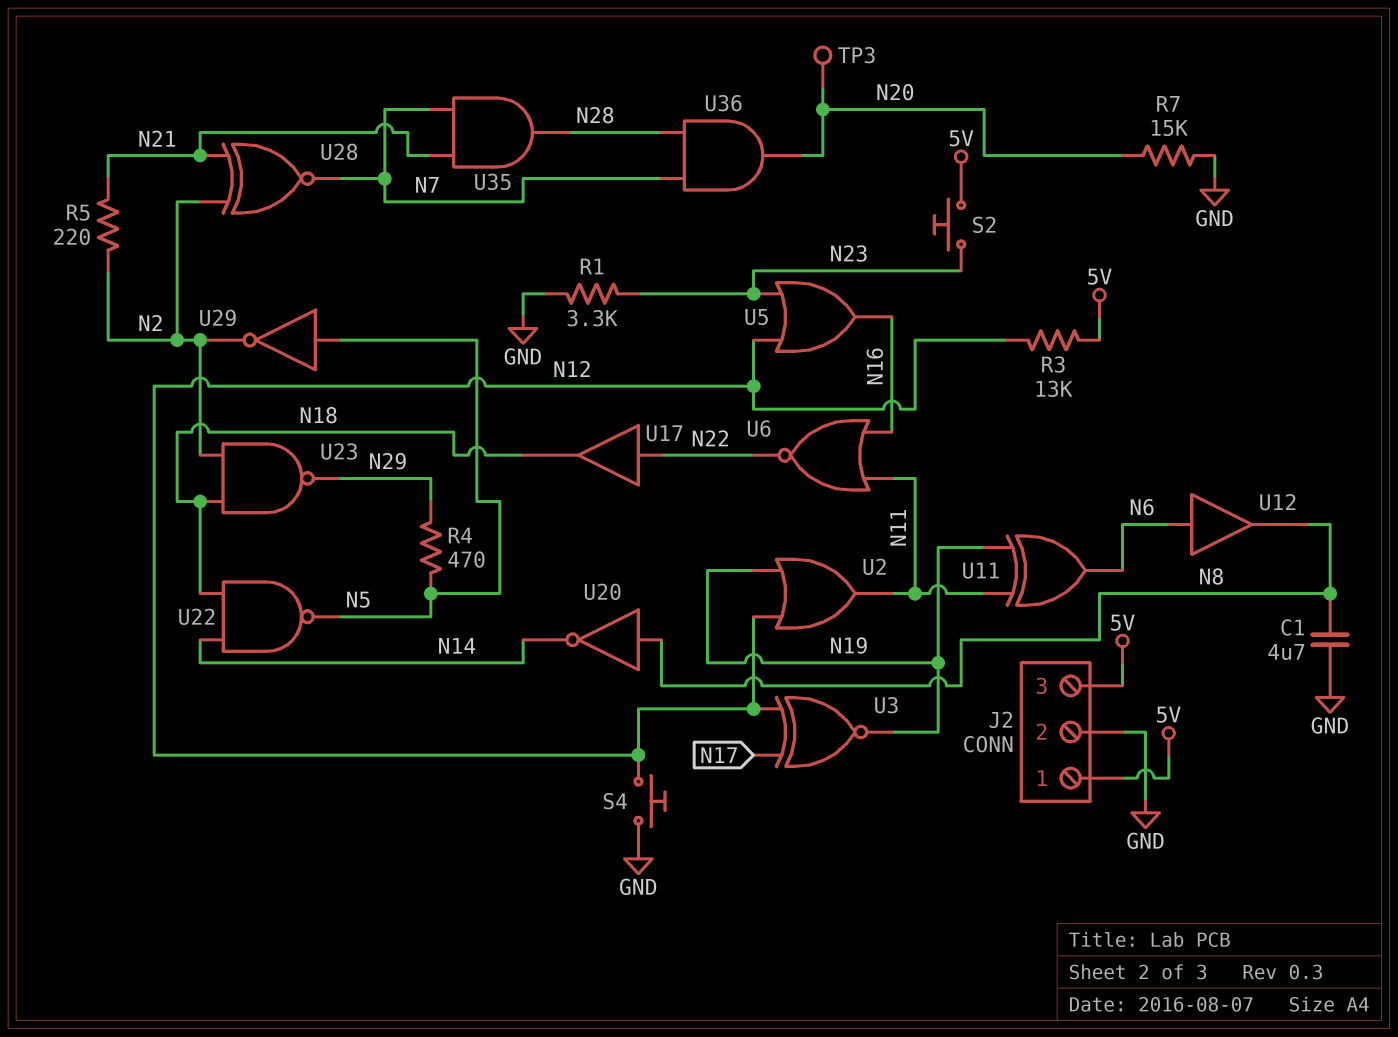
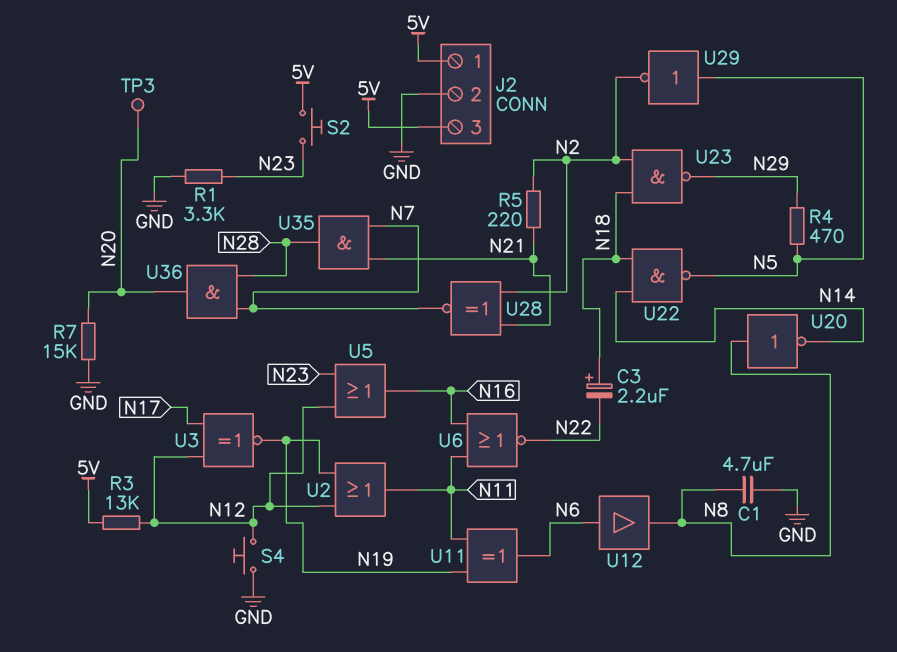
C3: none -> 2.2uF (plus N18, minus N22)
U17: buffer (in N22, out N18) -> none

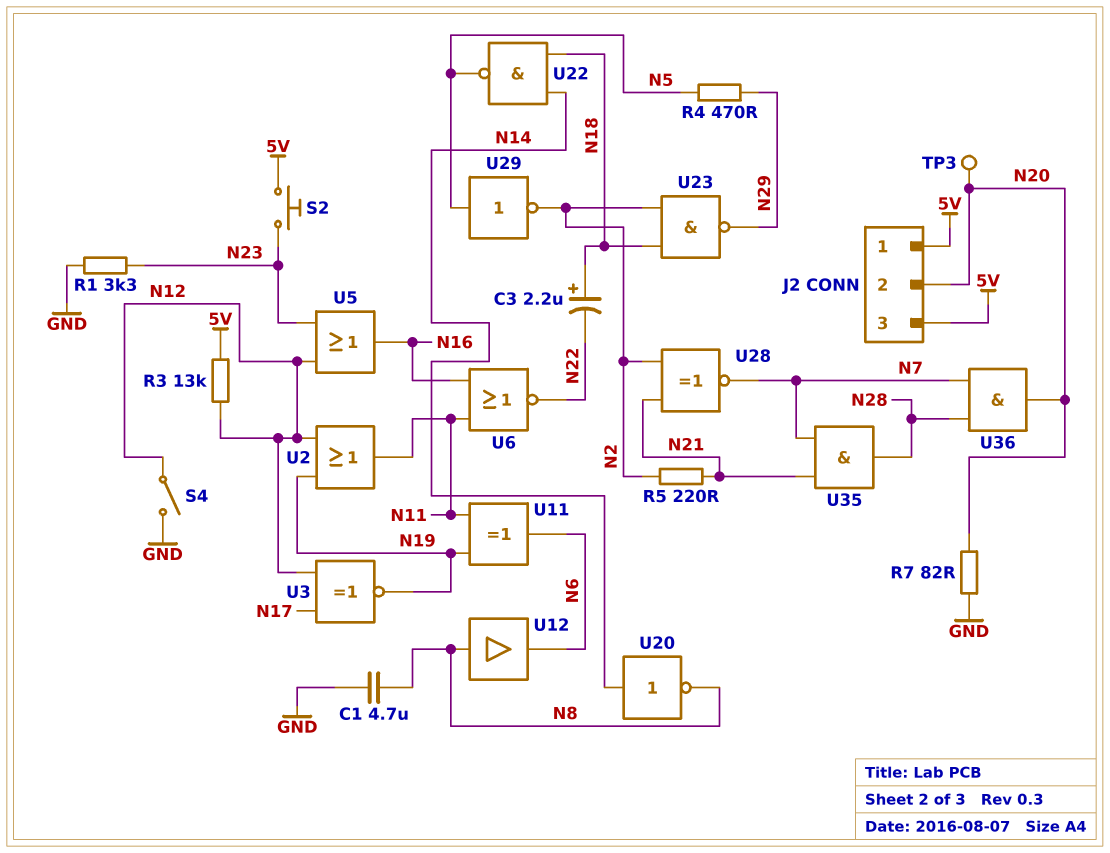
J2 pin 2: GND -> N20
R7: 15k (GND, N20) -> 82 (GND, N20)
S4: button (GND, N12) -> switch (GND, N12)
U12: buffer (in N6, out N8) -> buffer (in N8, out N6)
U20: NOT (in N8, out N14) -> NOT (in N14, out N8)

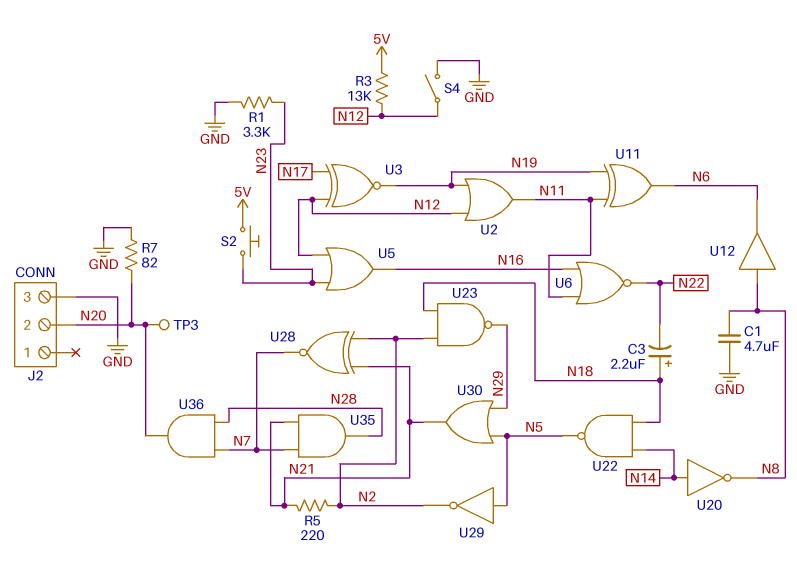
J2 pin 1: 5V -> none
J2 pin 3: 5V -> GND
R4: 470 (N5, N29) -> none
U30: none -> OR (in N5, in N29, out N21)

